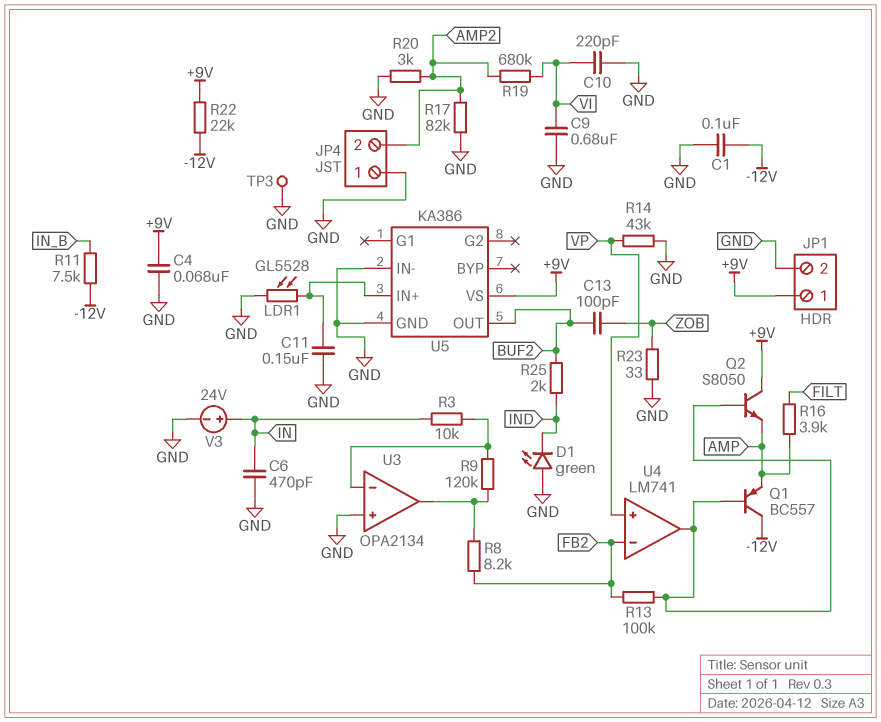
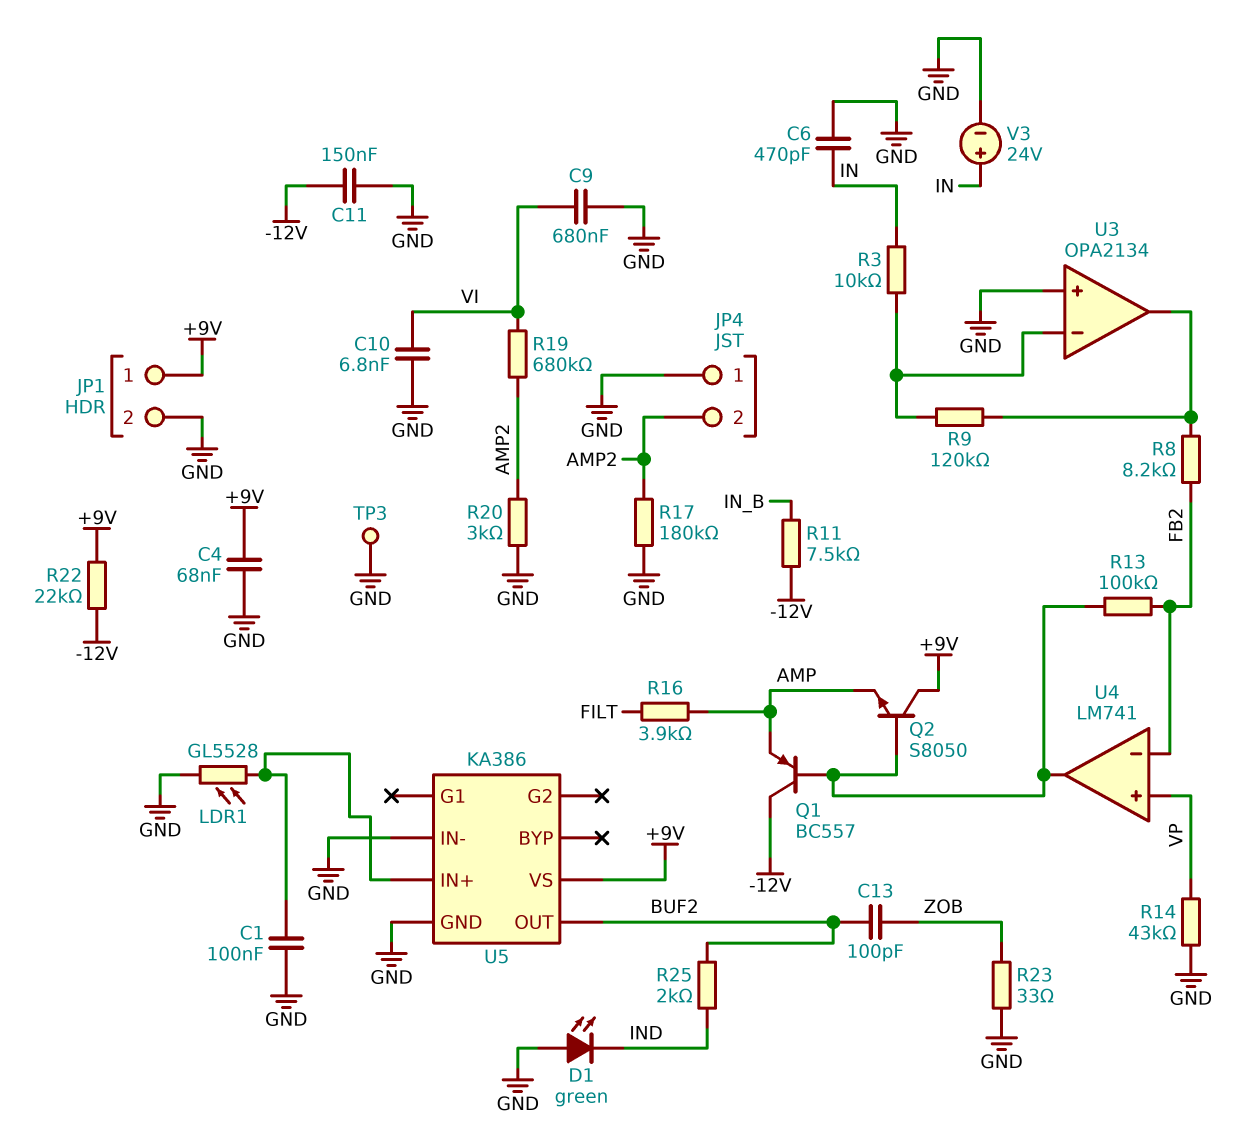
C1: 100nF (-12V, GND) -> 100nF (GND, U5/IN+)
C10: 220pF (GND, VI) -> 6.8nF (GND, VI)
C11: 150nF (GND, U5/IN+) -> 150nF (-12V, GND)
R17: 82k (AMP2, GND) -> 180k (AMP2, GND)

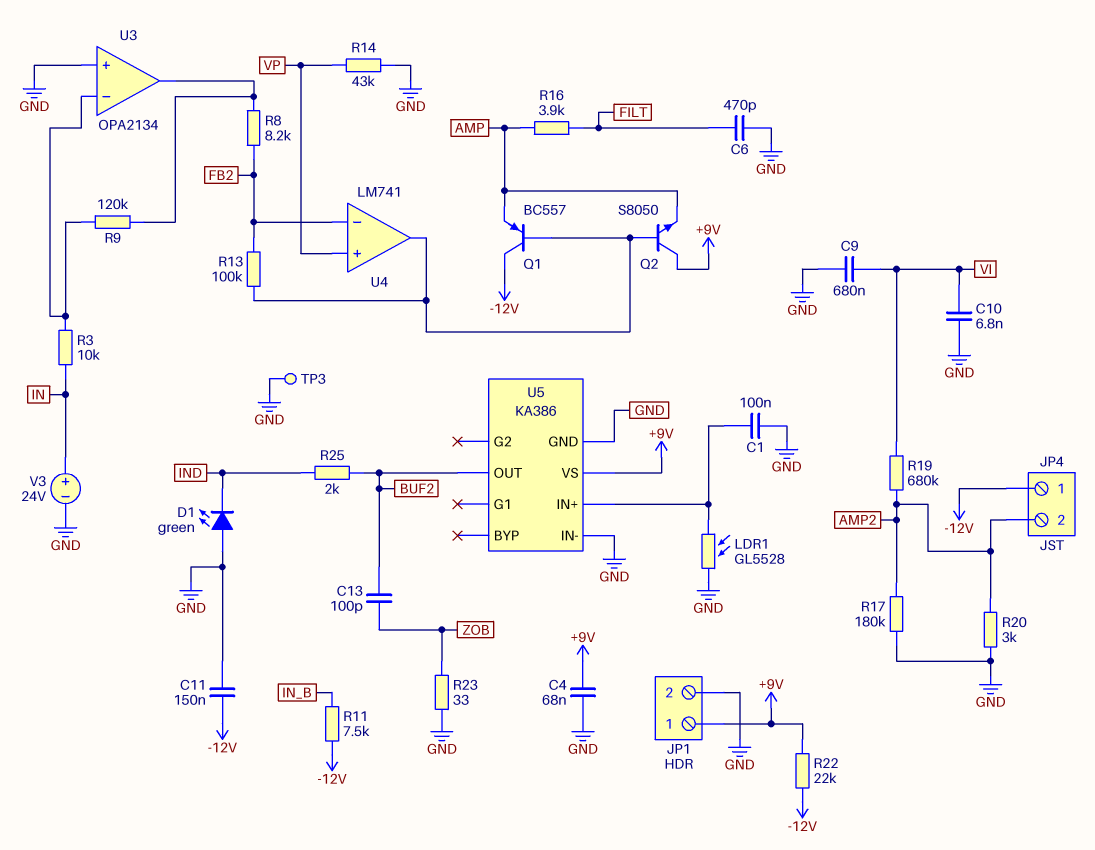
C6: 470pF (GND, IN) -> 470pF (FILT, GND)
JP4 pin 1: GND -> -12V

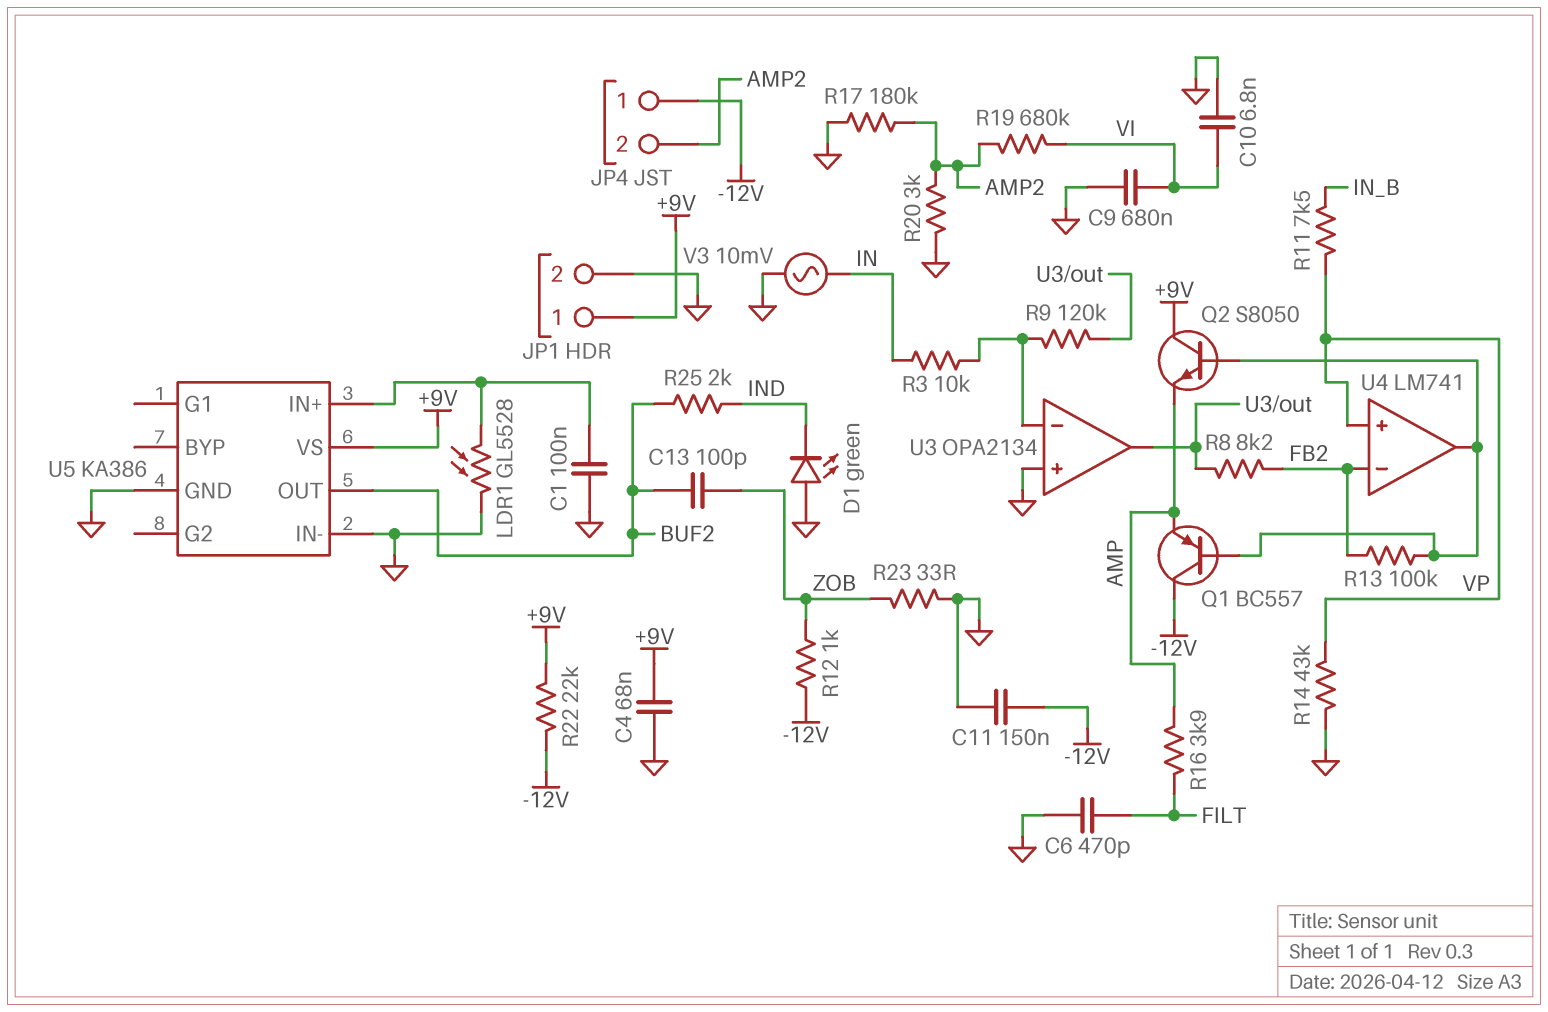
R11: 7.5k (-12V, IN_B) -> 7.5k (IN_B, VP)
R12: none -> 1k (-12V, ZOB)
TP3: test point (GND) -> none
V3: 24V (plus IN, minus GND) -> AC 10mV (GND, IN)

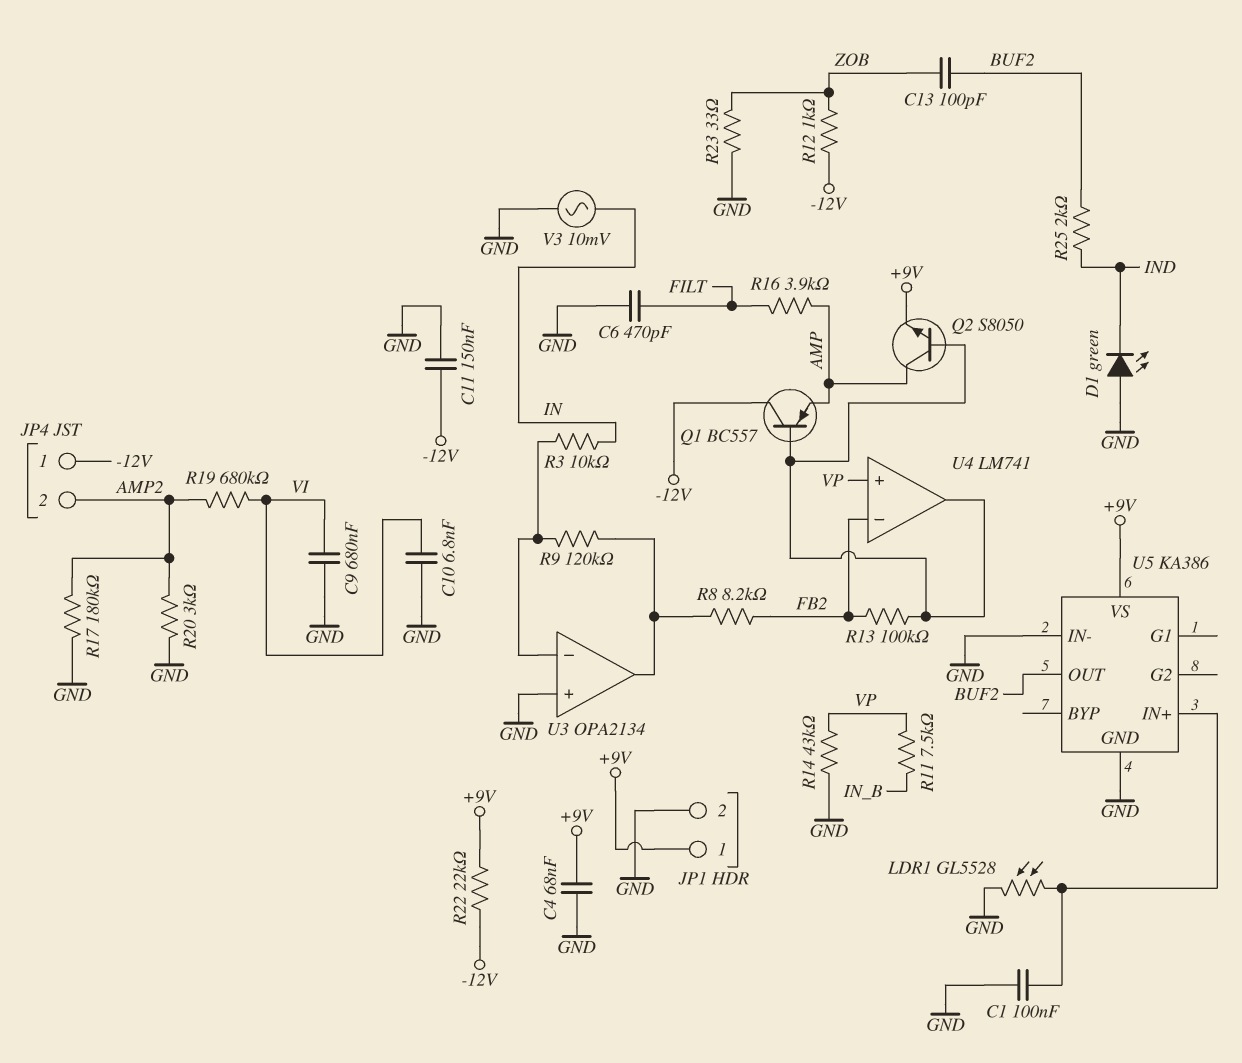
Q2: NPN S8050 (B U4/out, C +9V, E AMP) -> NPN S8050 (B U4/out, C AMP, E +9V)

